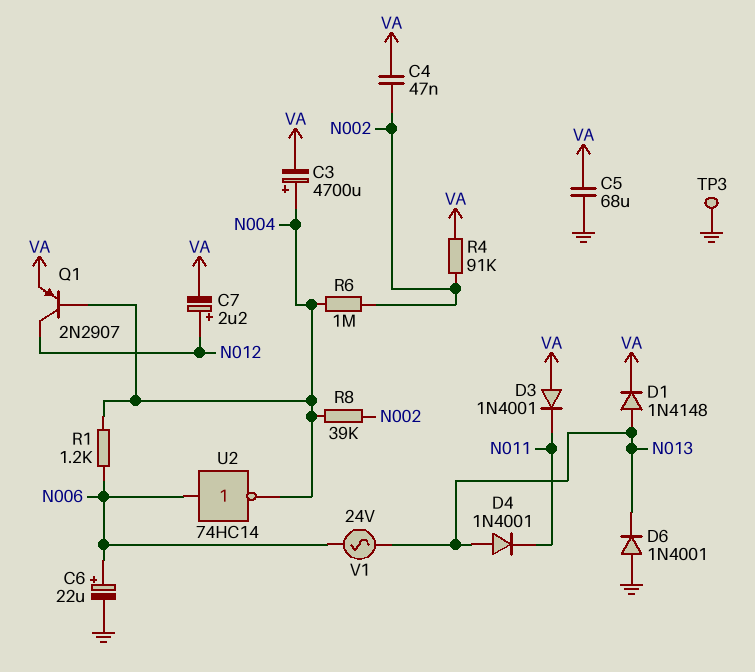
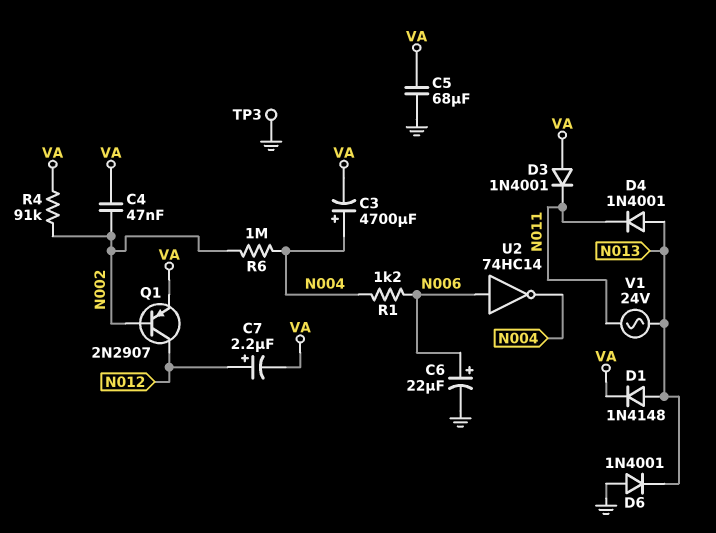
Q1: PNP 2N2907 (B N004, C N012, E VA) -> PNP 2N2907 (B N002, C N012, E VA)
R8: 39k (N002, N004) -> none
V1: AC 24V (N006, N013) -> AC 24V (N011, N013)

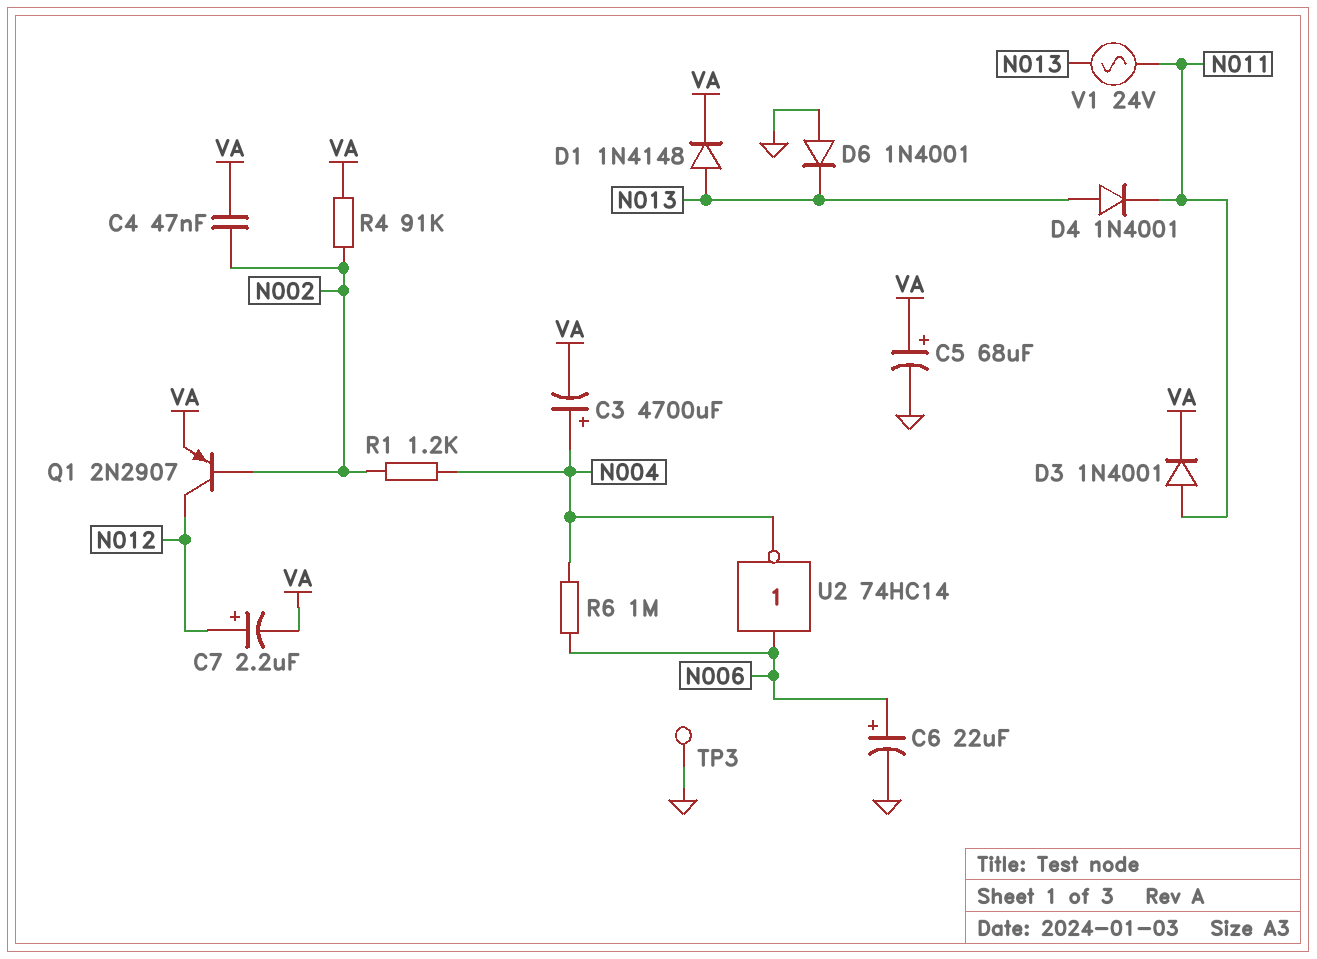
C5: 68uF (GND, VA) -> 68uF (plus VA, minus GND)
D3: diode 1N4001 (A VA, K N011) -> diode 1N4001 (A N011, K VA)
R1: 1.2k (N004, N006) -> 1.2k (N002, N004)
R6: 1M (N002, N004) -> 1M (N004, N006)

